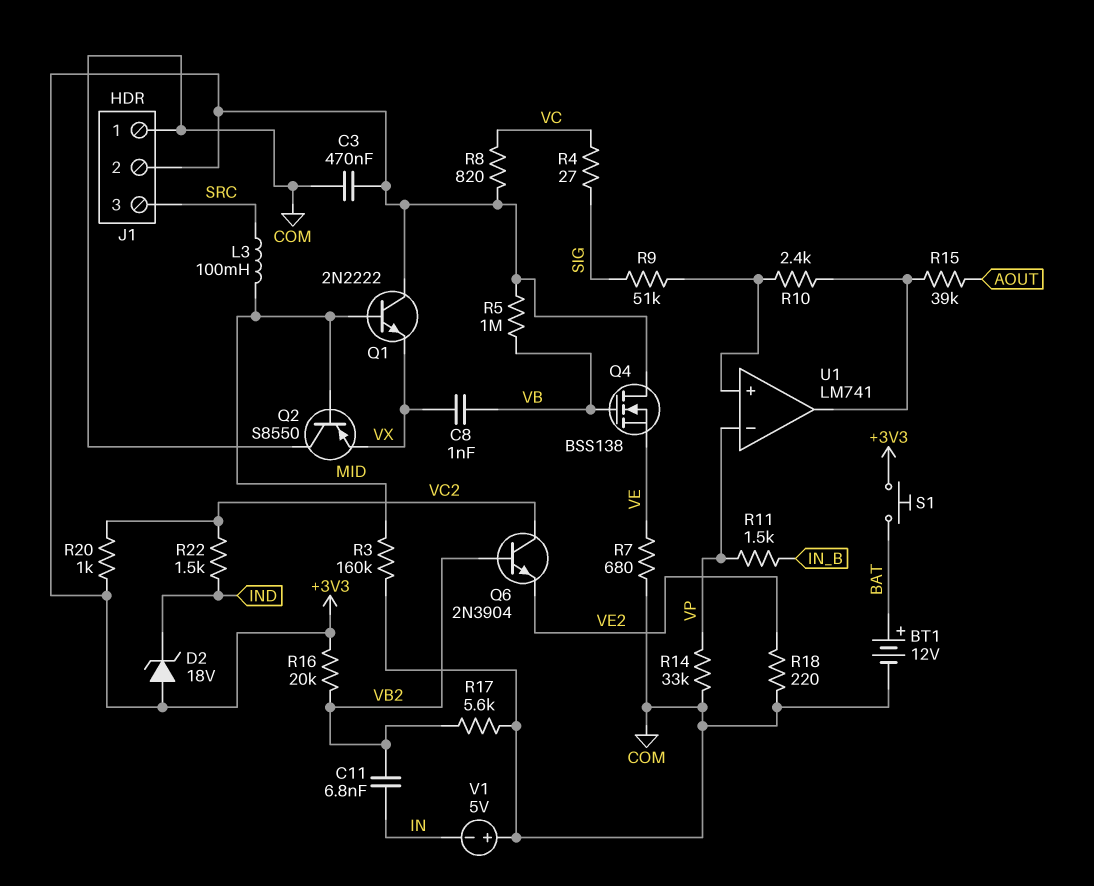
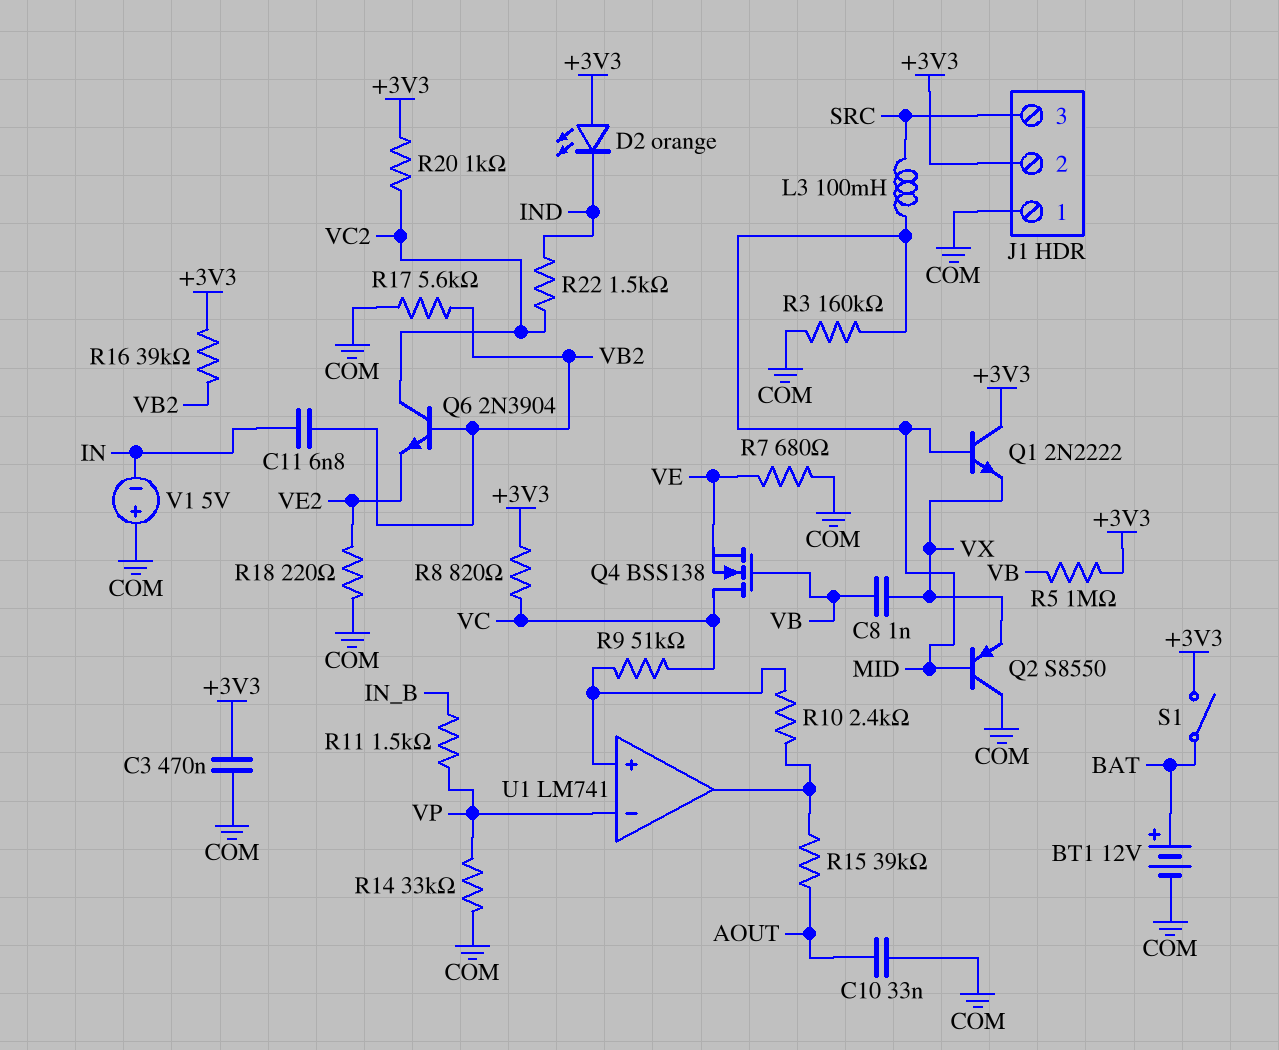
C10: none -> 33nF (AOUT, COM)
D2: zener 18V (A +3V3, K IND) -> LED orange (A +3V3, K IND)
Q4: NMOS BSS138 (G VB, D +3V3, S VE) -> NMOS BSS138 (G VB, D VC, S VE)
R4: 27 (SIG, VC) -> none
R9: 51k (SIG, U1/in+) -> 51k (U1/in+, VC)
R16: 20k (+3V3, VB2) -> 39k (+3V3, VB2)
S1: button (+3V3, BAT) -> switch (+3V3, BAT)

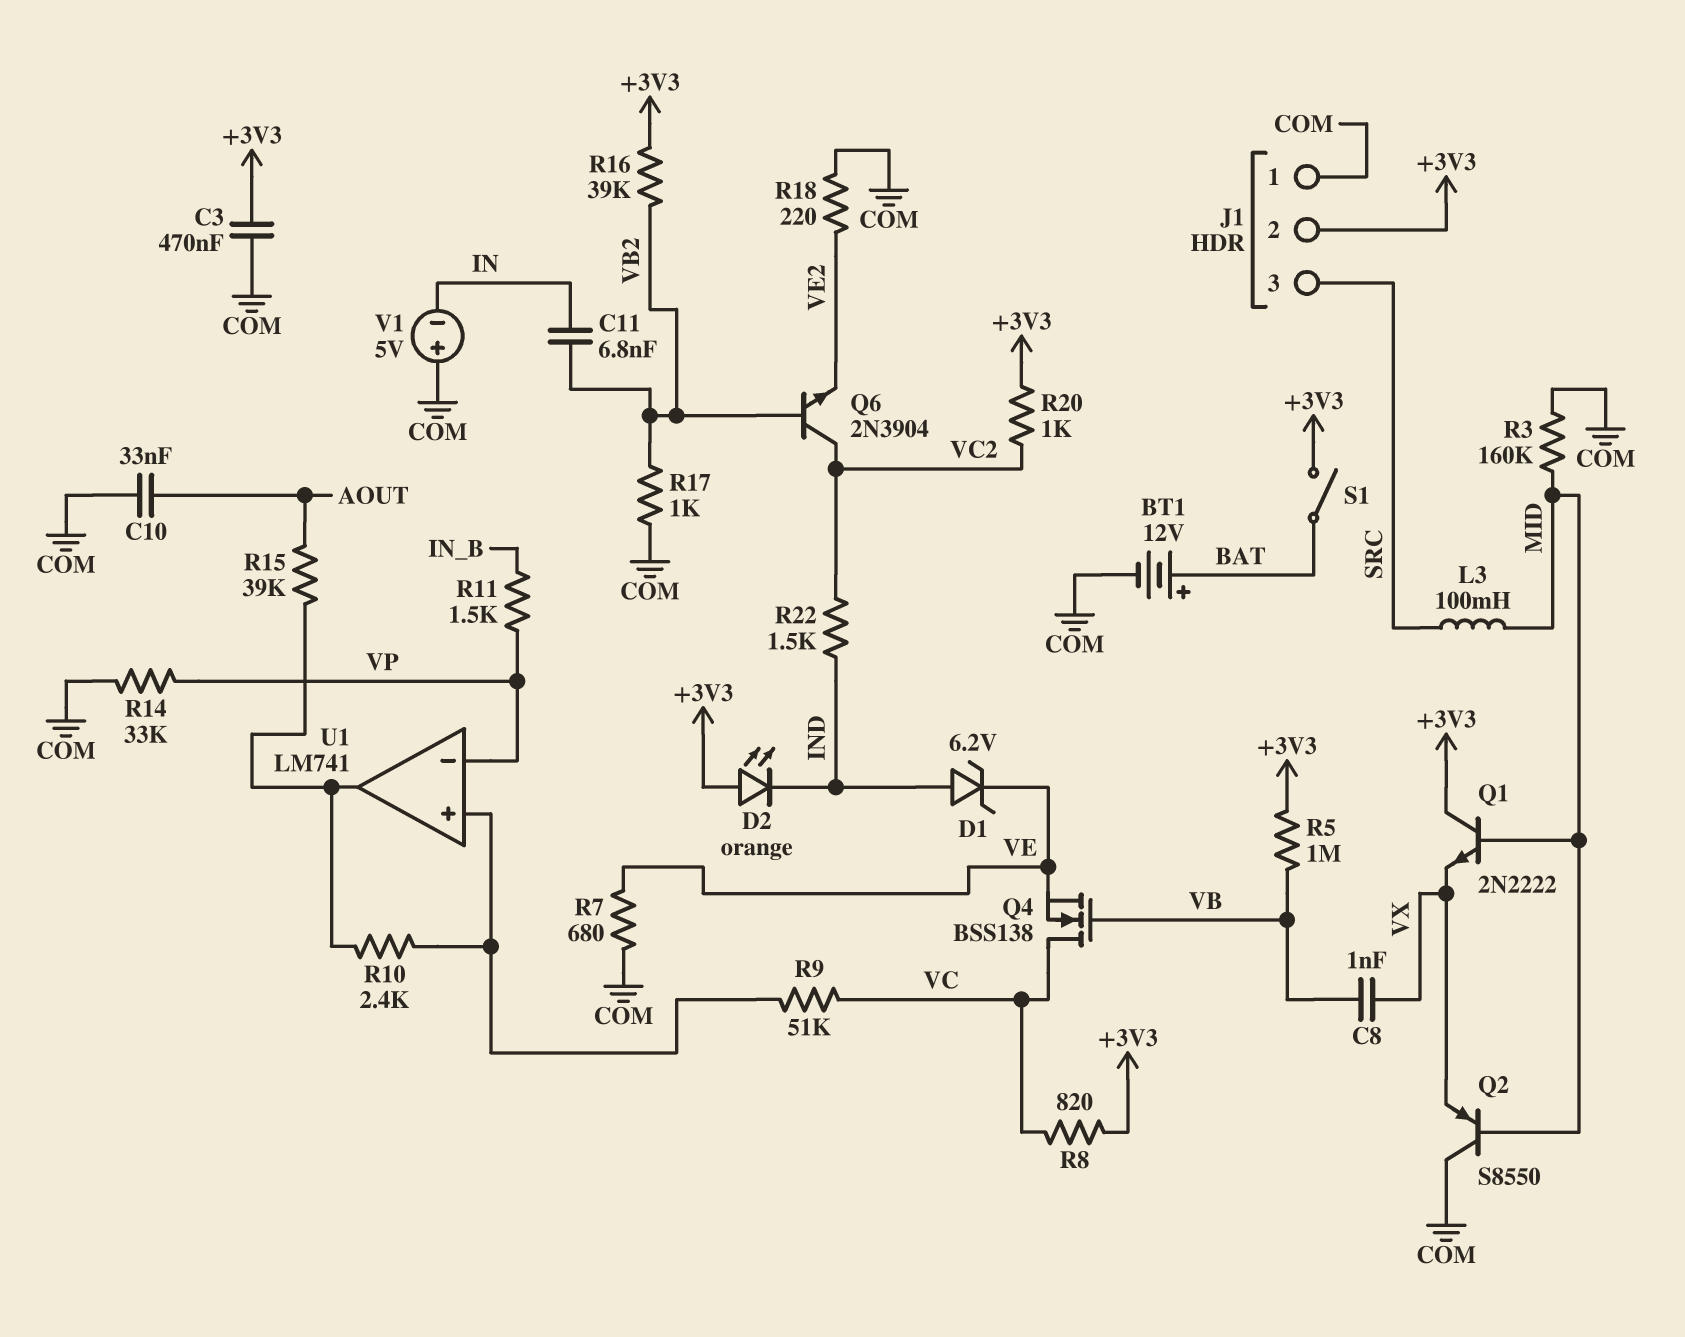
D1: none -> zener 6.2V (A IND, K VE)
R17: 5.6k (COM, VB2) -> 1k (COM, VB2)

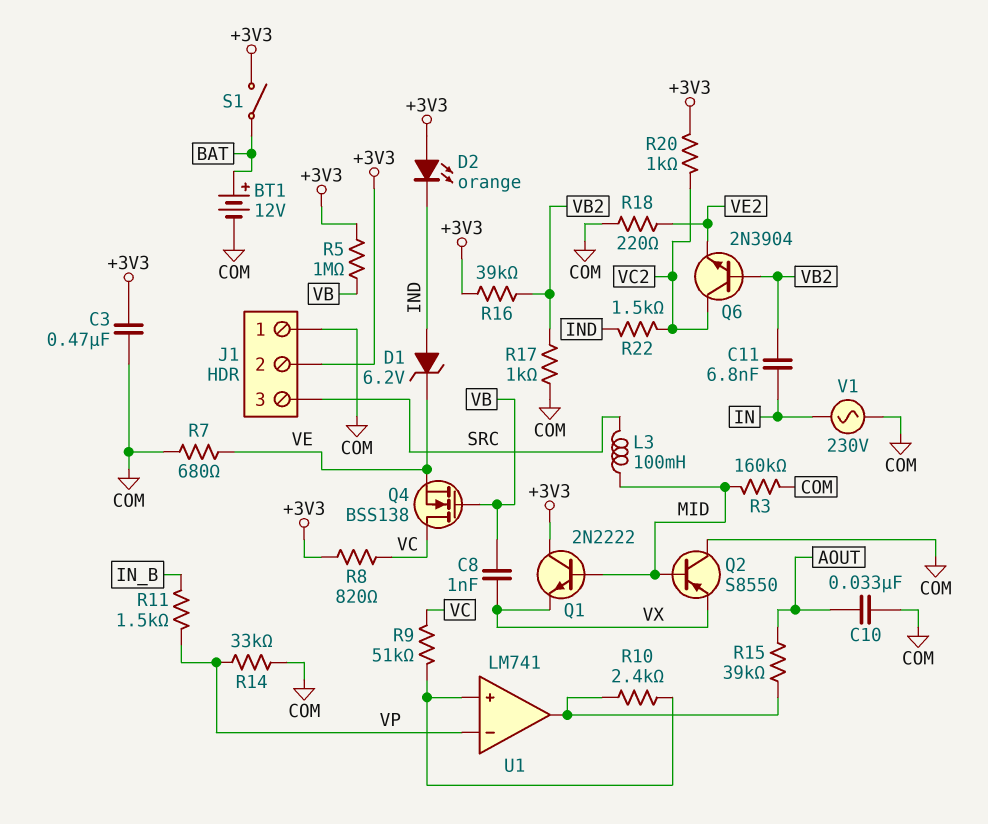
V1: 5V (plus COM, minus IN) -> AC 230V (COM, IN)

